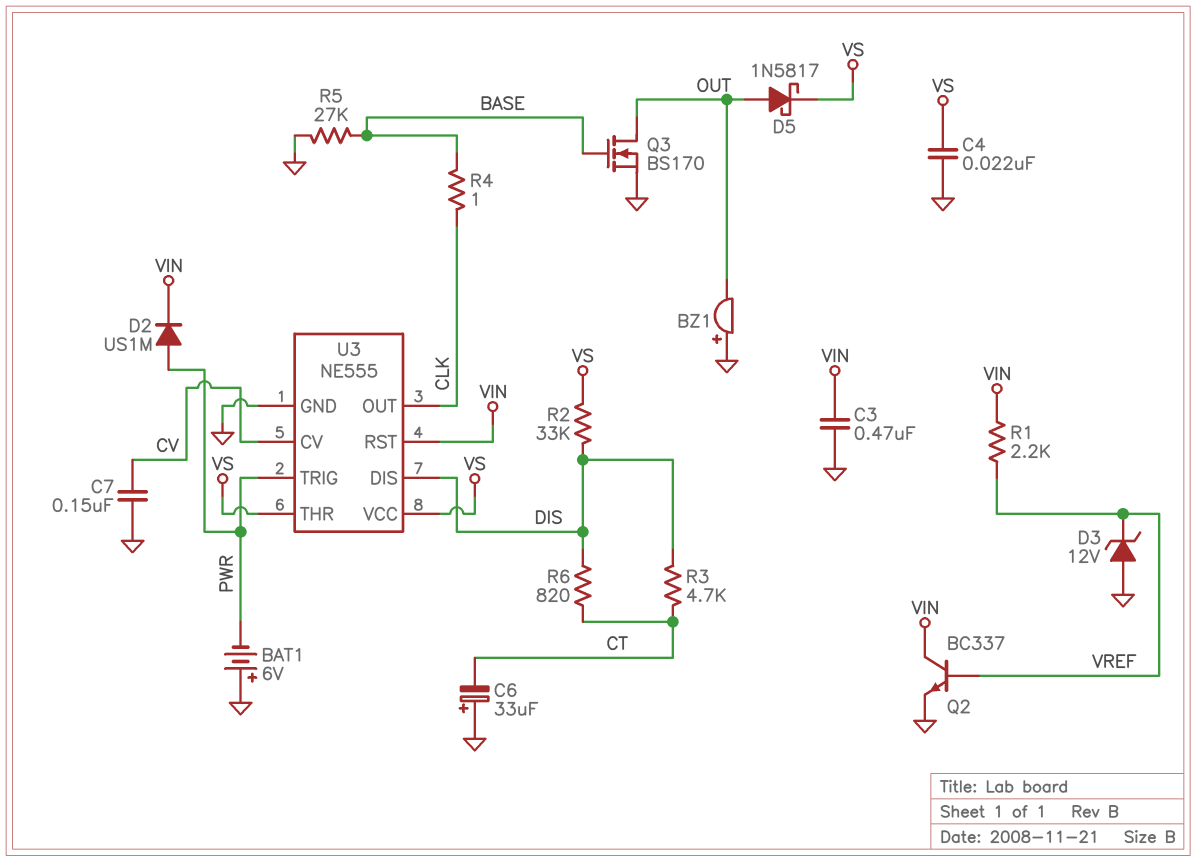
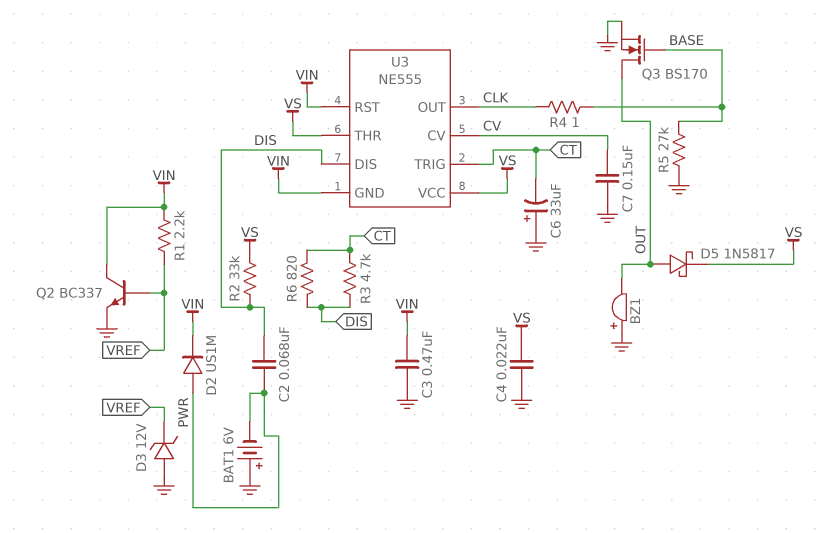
C2: none -> 68nF (DIS, PWR)
U3 pin GND: GND -> VIN
U3 pin TRIG: PWR -> CT

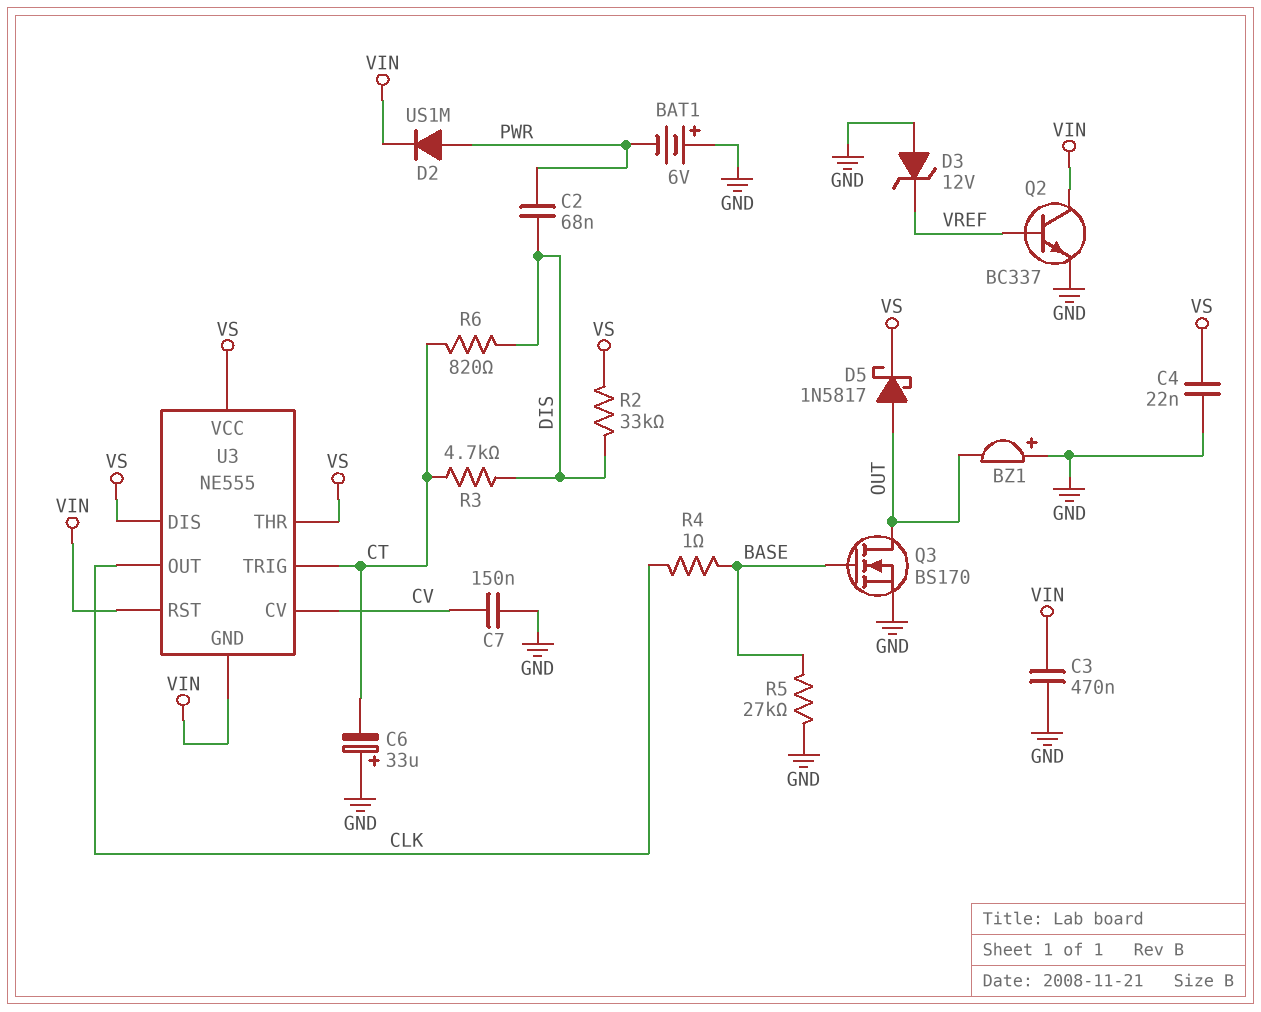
R1: 2.2k (VIN, VREF) -> none
U3 pin DIS: DIS -> VS

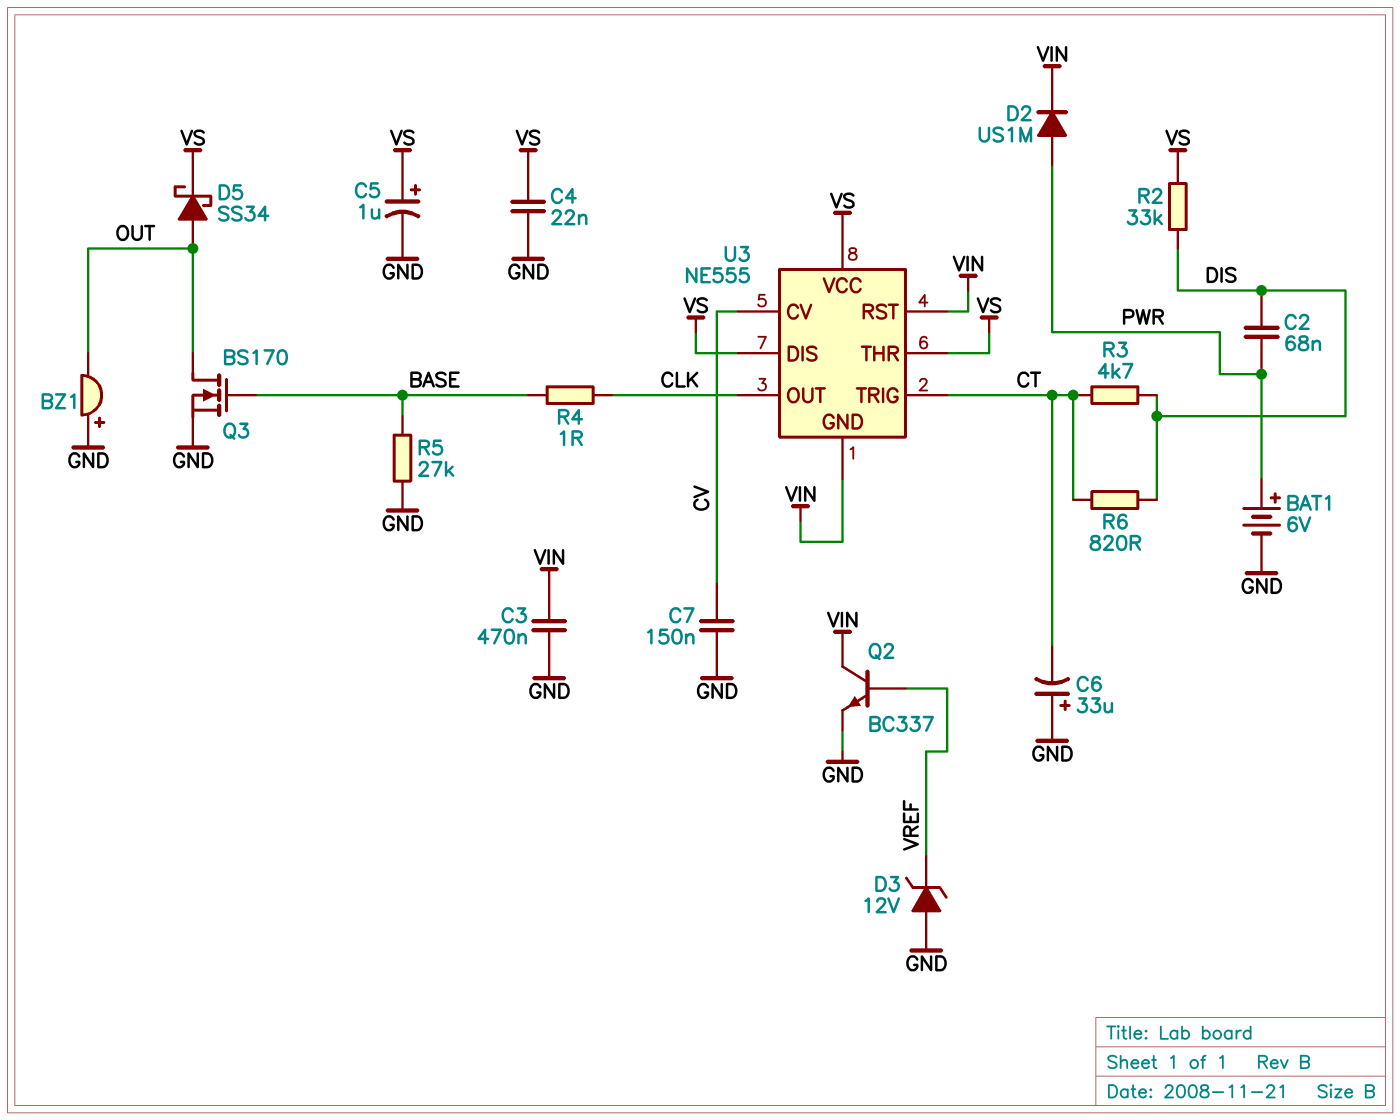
BAT1: 6V (plus GND, minus PWR) -> 6V (plus PWR, minus GND)
C5: none -> 1uF (plus VS, minus GND)
D5: schottky 1N5817 (A OUT, K VS) -> schottky SS34 (A OUT, K VS)

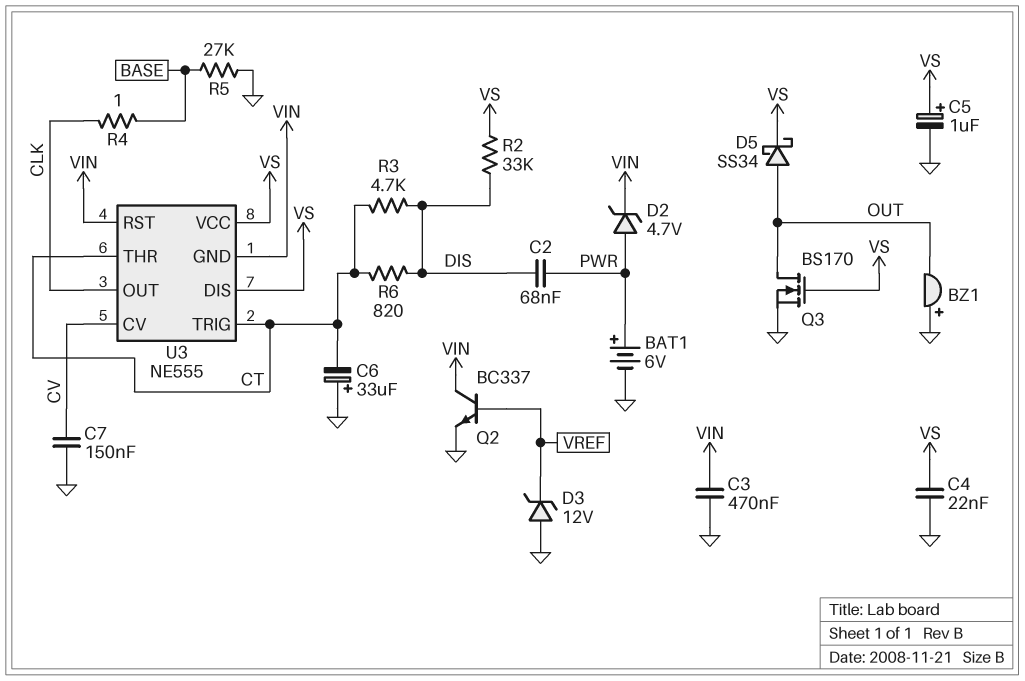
D2: diode US1M (A PWR, K VIN) -> zener 4.7V (A PWR, K VIN)
Q3: NMOS BS170 (G BASE, D OUT, S GND) -> NMOS BS170 (G VS, D OUT, S GND)
U3 pin THR: VS -> CT

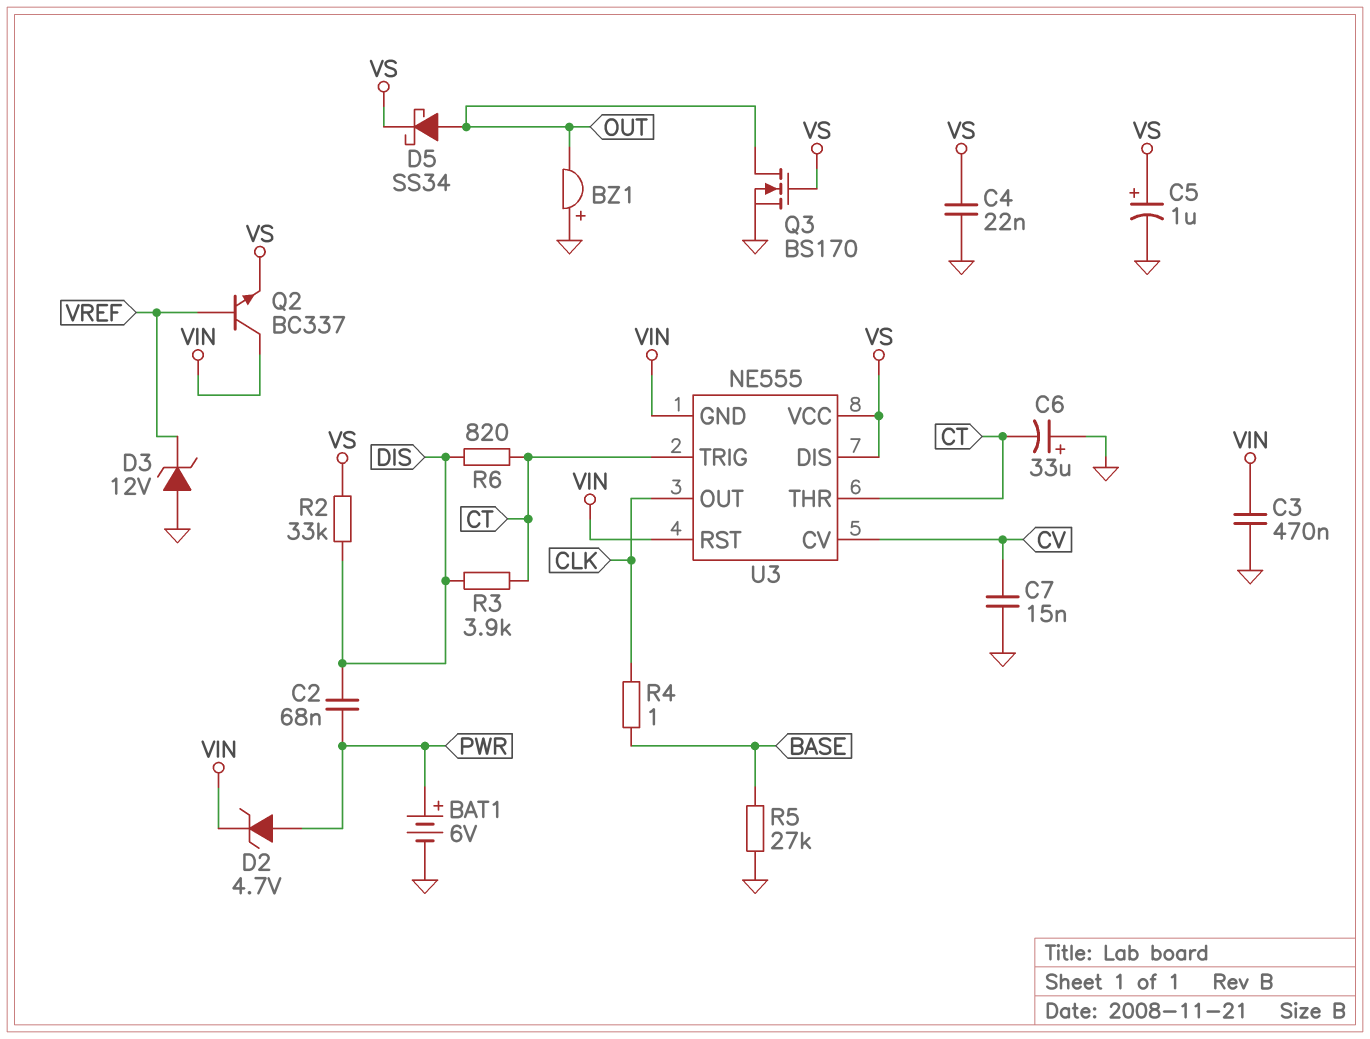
C7: 150nF (CV, GND) -> 15nF (CV, GND)
Q2: NPN BC337 (B VREF, C VIN, E GND) -> NPN BC337 (B VREF, C VIN, E VS)
R3: 4.7k (CT, DIS) -> 3.9k (CT, DIS)

